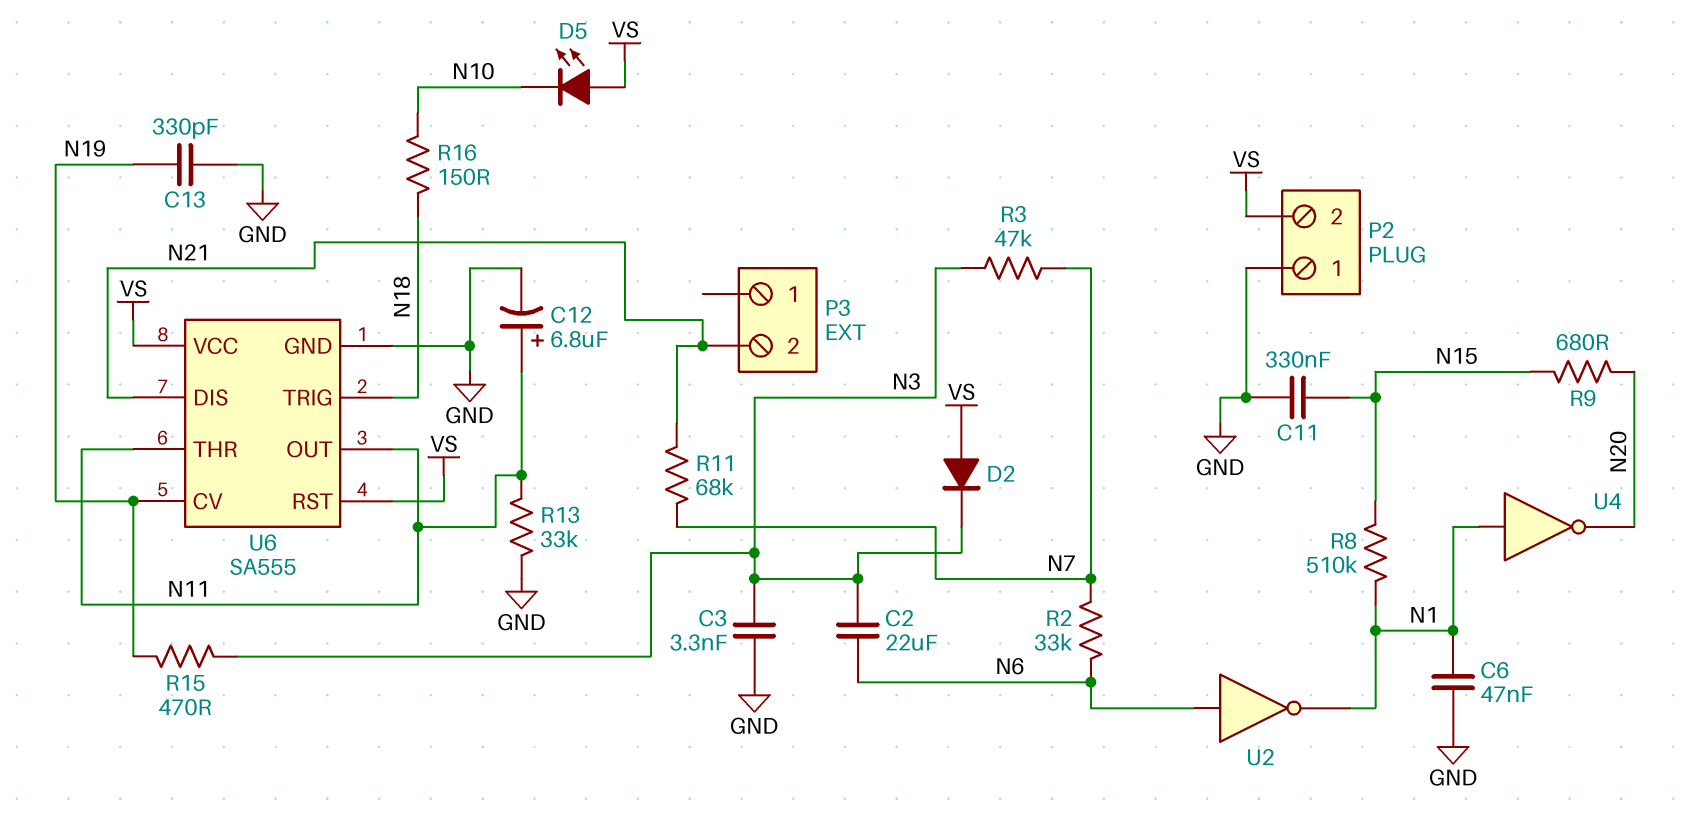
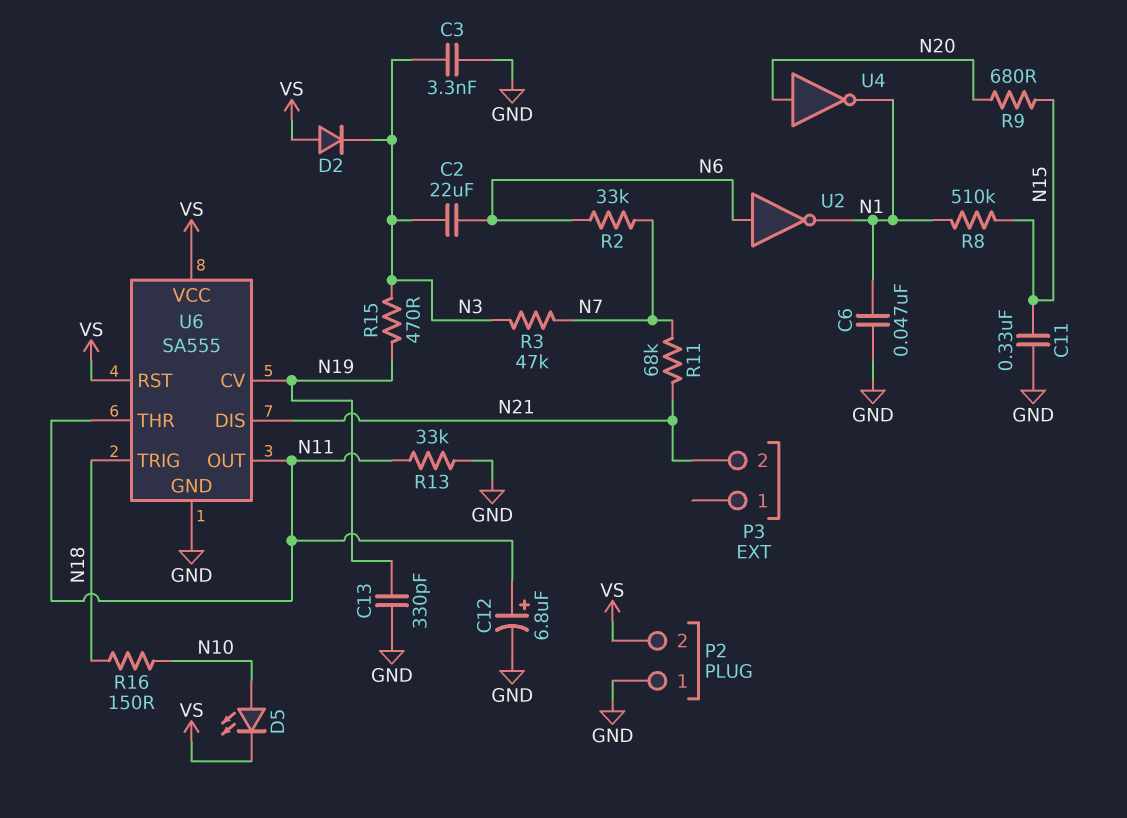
D5: LED (A VS, K N10) -> LED (A N10, K VS)
U4: NOT (in N1, out N20) -> NOT (in N20, out N1)

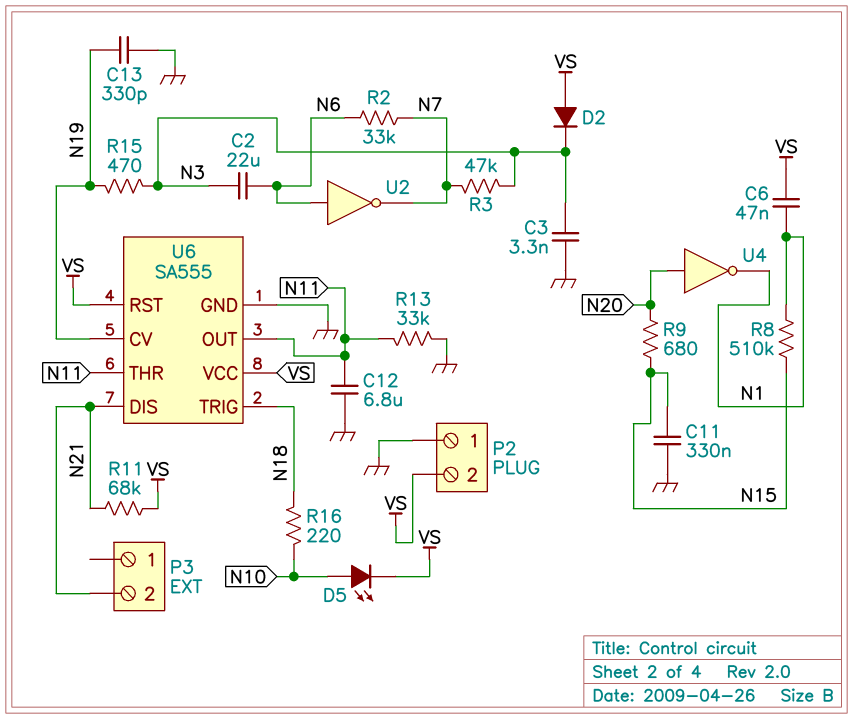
C6: 47nF (GND, N1) -> 47nF (N1, VS)
C12: 6.8uF (plus N11, minus GND) -> 6.8uF (GND, N11)
R11: 68k (N7, N21) -> 68k (N21, VS)
R16: 150 (N10, N18) -> 220 (N10, N18)
U2: NOT (in N6, out N1) -> NOT (in N6, out N7)

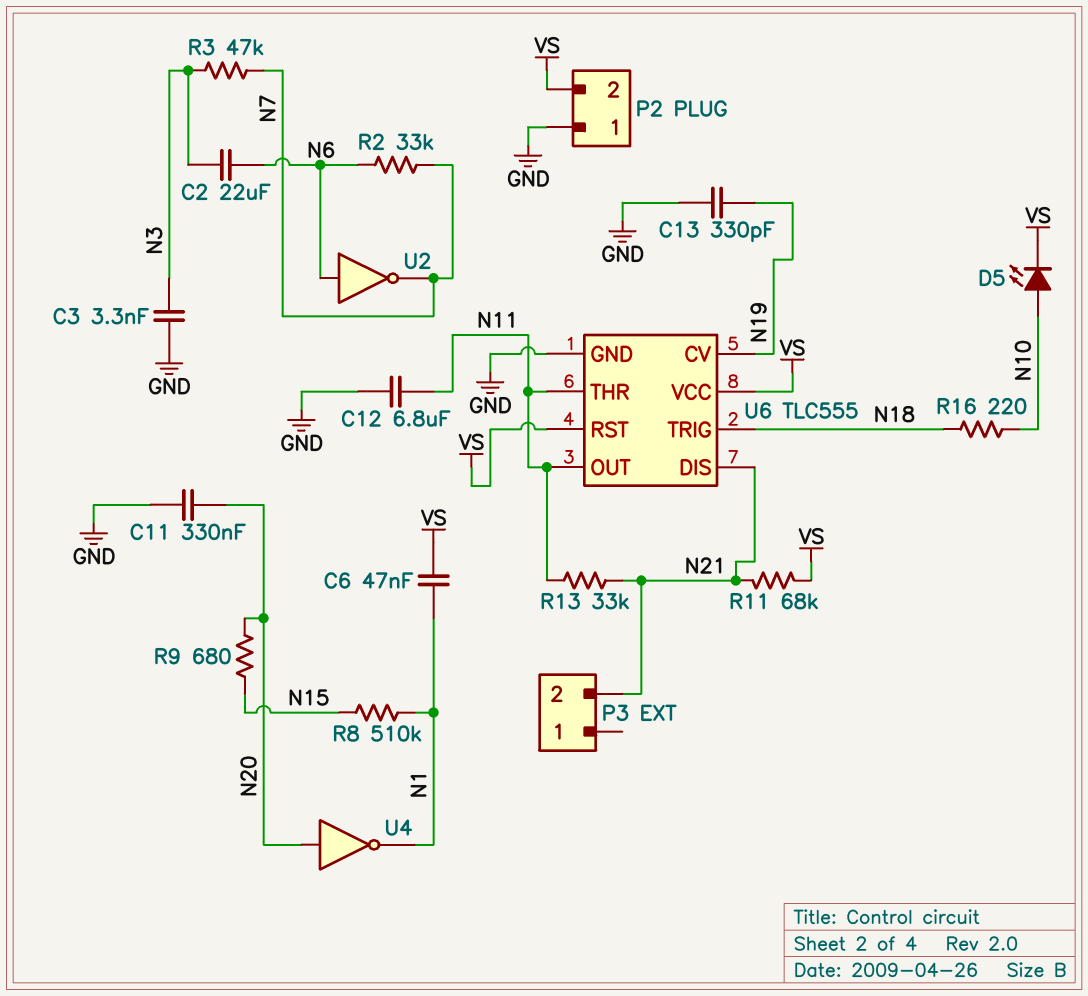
C11: 330nF (GND, N15) -> 330nF (GND, N20)
D2: diode (A VS, K N3) -> none
R13: 33k (GND, N11) -> 33k (N11, N21)
R15: 470 (N3, N19) -> none
U6: SA555 -> TLC555

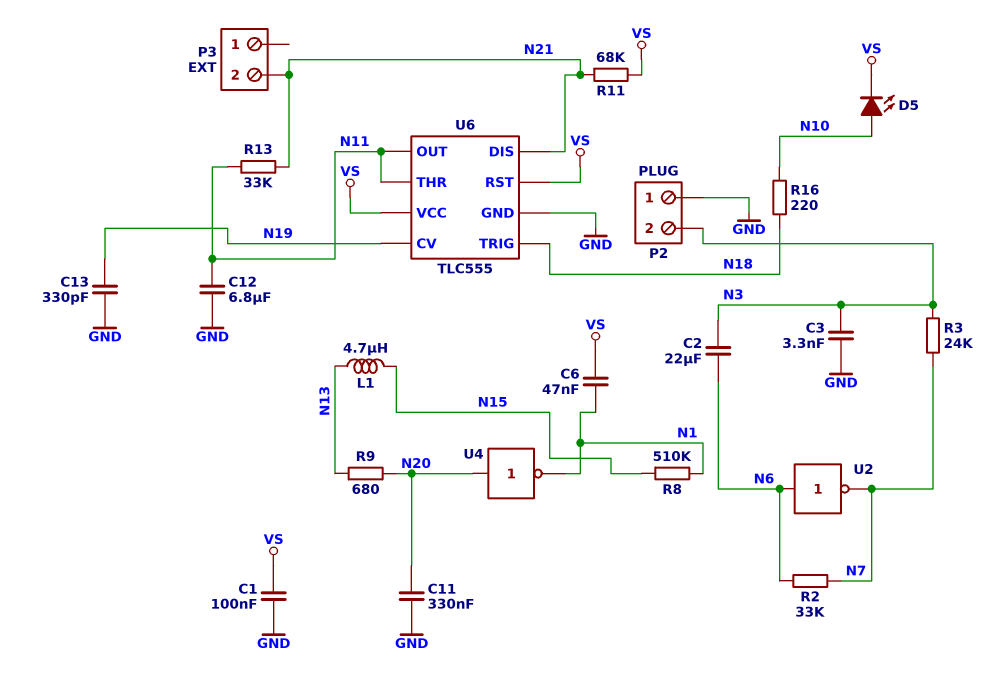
C1: none -> 100nF (GND, VS)
L1: none -> 4.7uH (N13, N15)
P2 pin 2: VS -> N3
R3: 47k (N3, N7) -> 24k (N3, N7)
R9: 680 (N15, N20) -> 680 (N13, N20)

